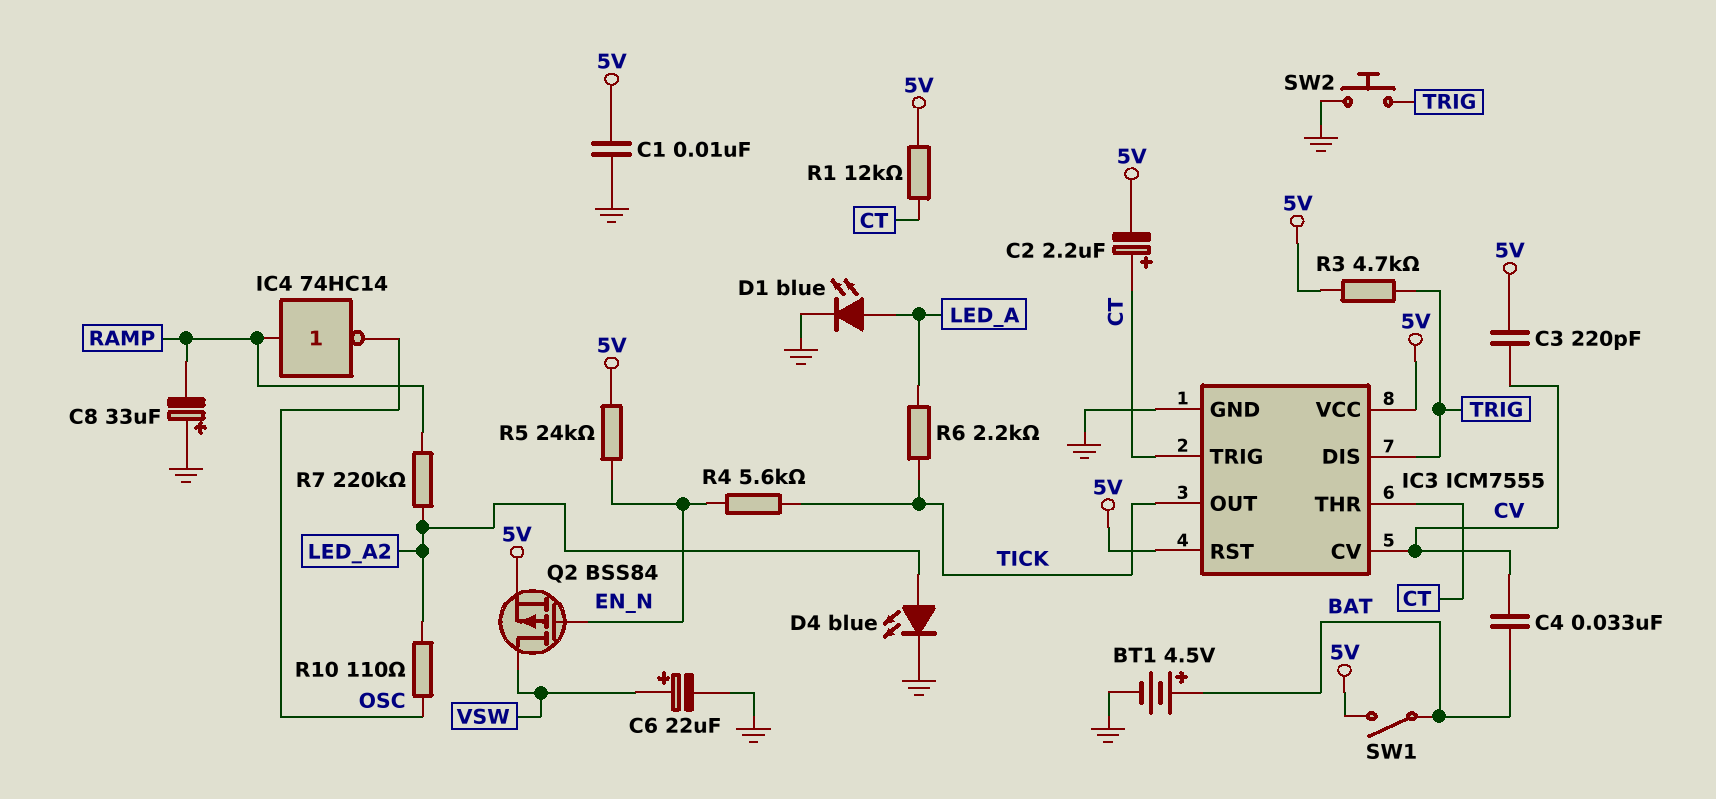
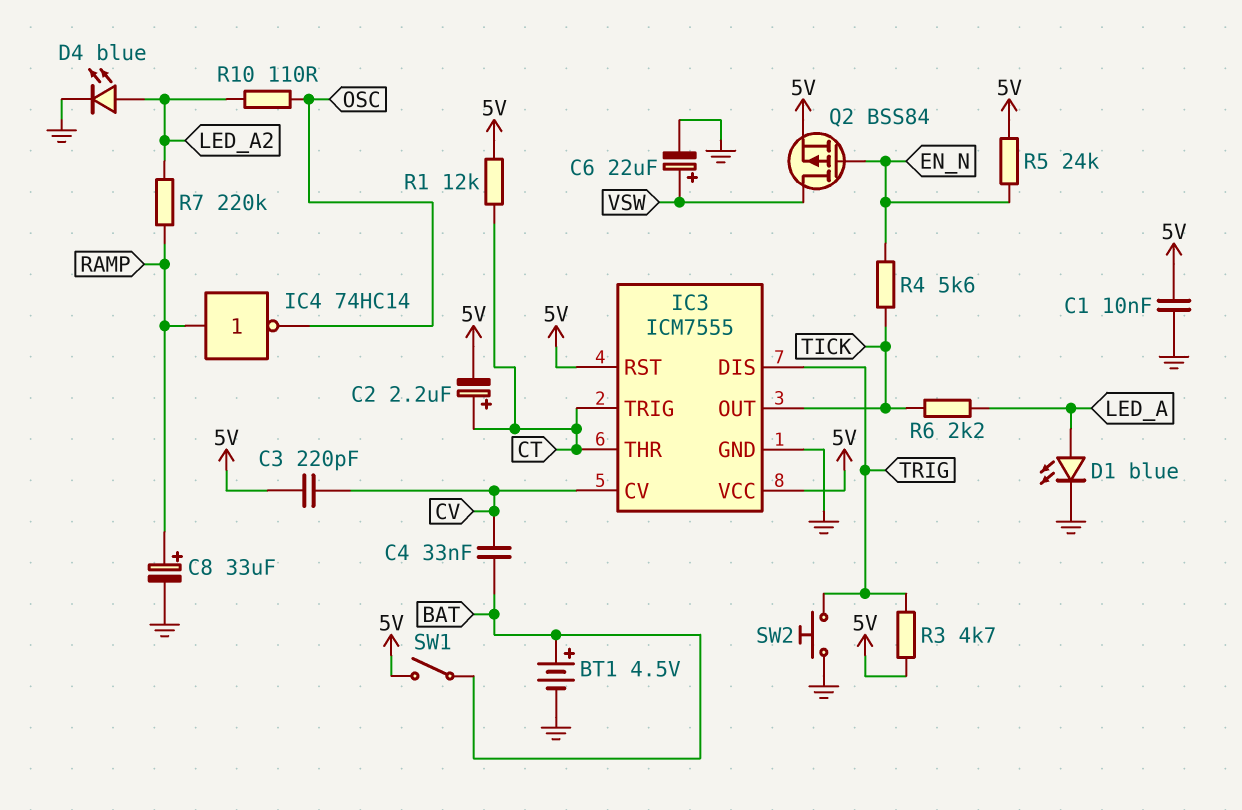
C8: 33uF (plus GND, minus RAMP) -> 33uF (plus RAMP, minus GND)

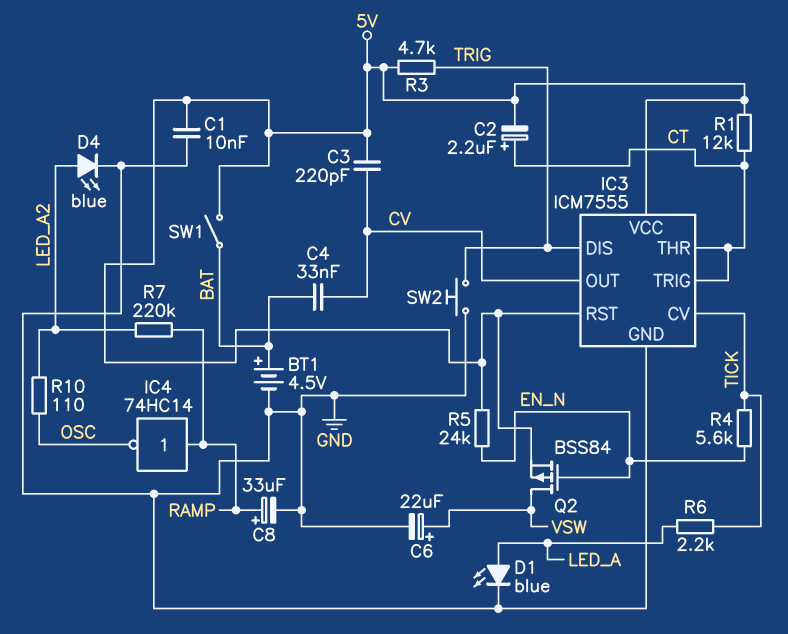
IC3 pin CV: CV -> TICK
IC3 pin OUT: TICK -> CV

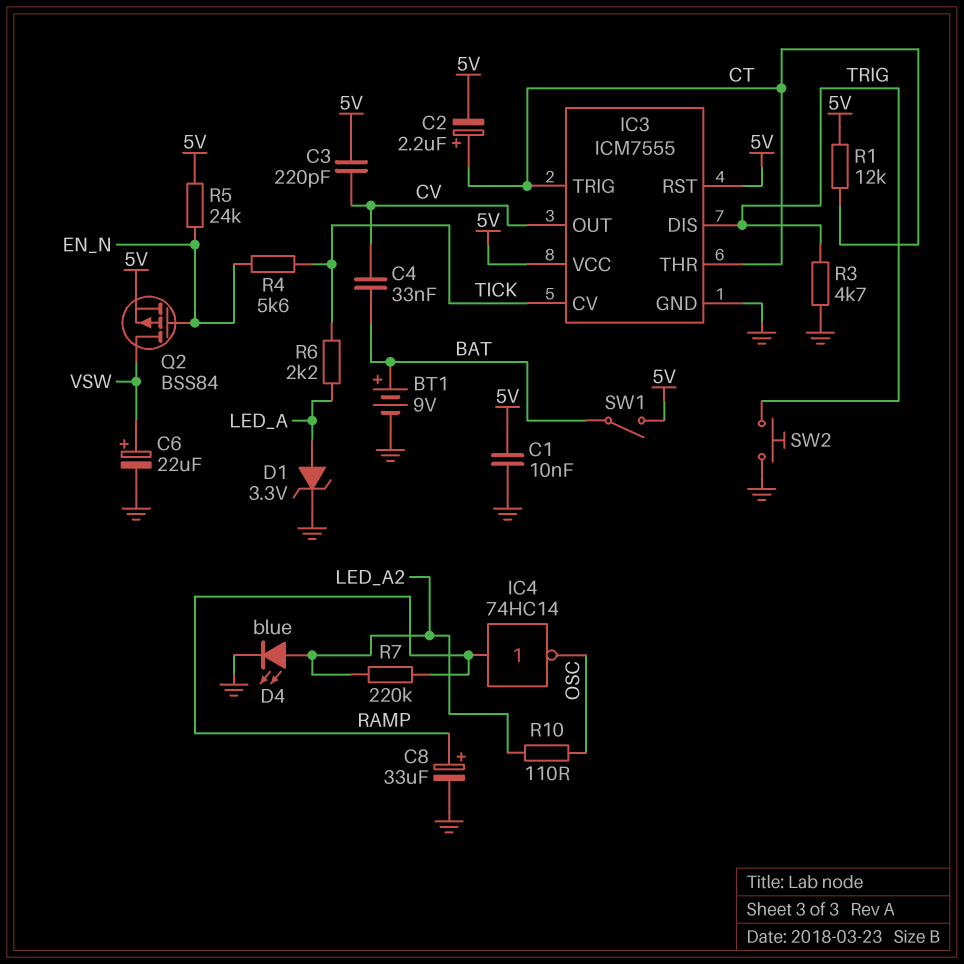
BT1: 4.5V (plus BAT, minus GND) -> 9V (plus BAT, minus GND)
D1: LED blue (A LED_A, K GND) -> zener 3.3V (A LED_A, K GND)
R3: 4.7k (5V, TRIG) -> 4.7k (GND, TRIG)

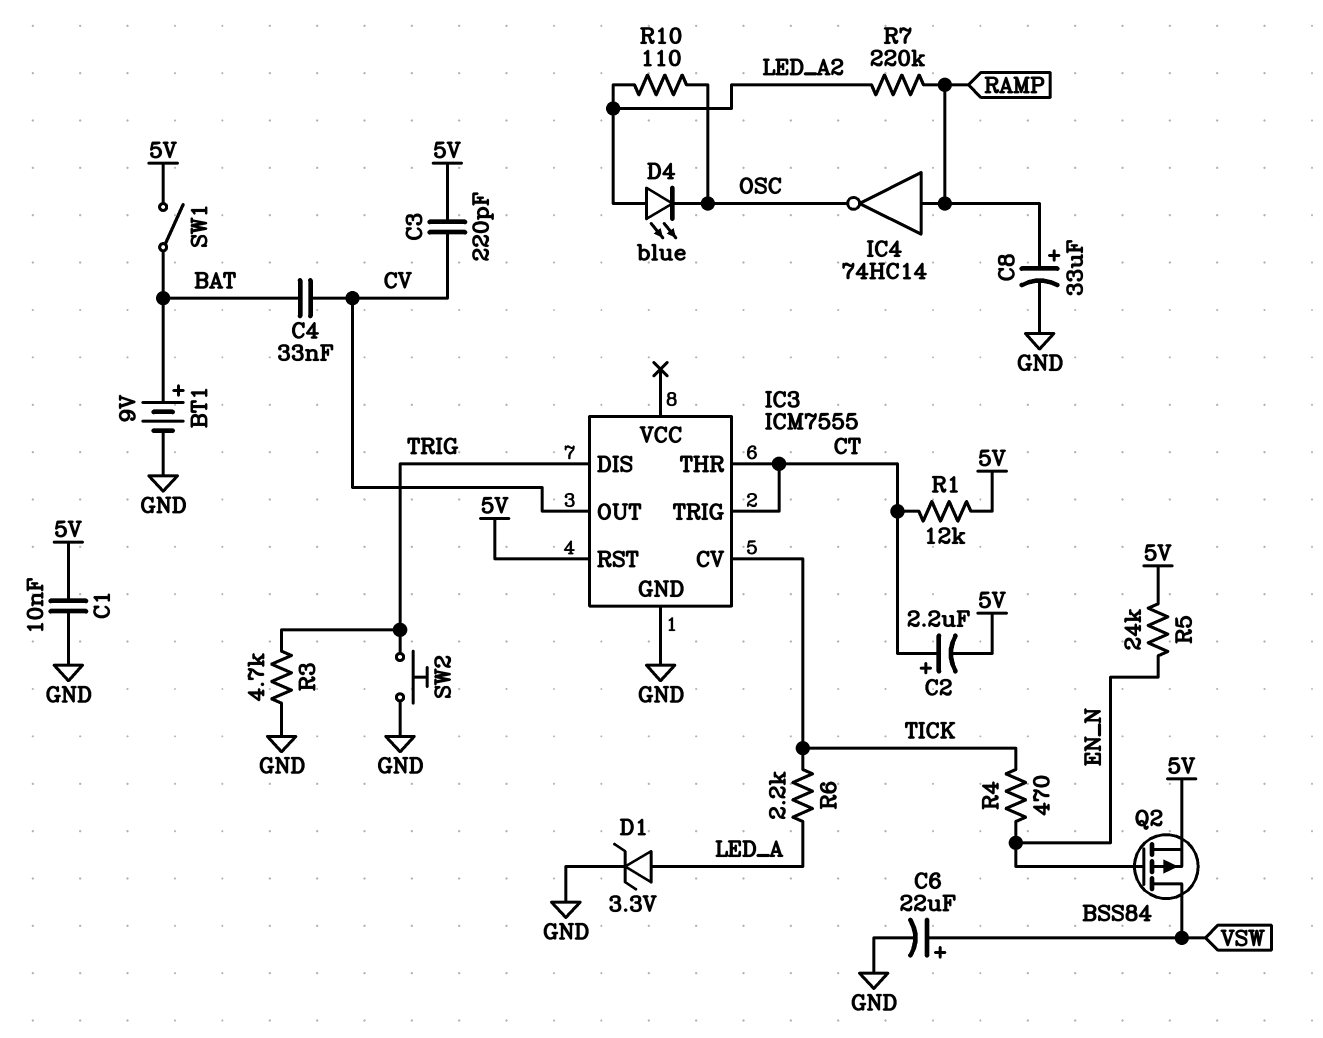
D4: LED blue (A LED_A2, K GND) -> LED blue (A LED_A2, K OSC)
IC3 pin VCC: 5V -> none
R4: 5.6k (EN_N, TICK) -> 470 (EN_N, TICK)

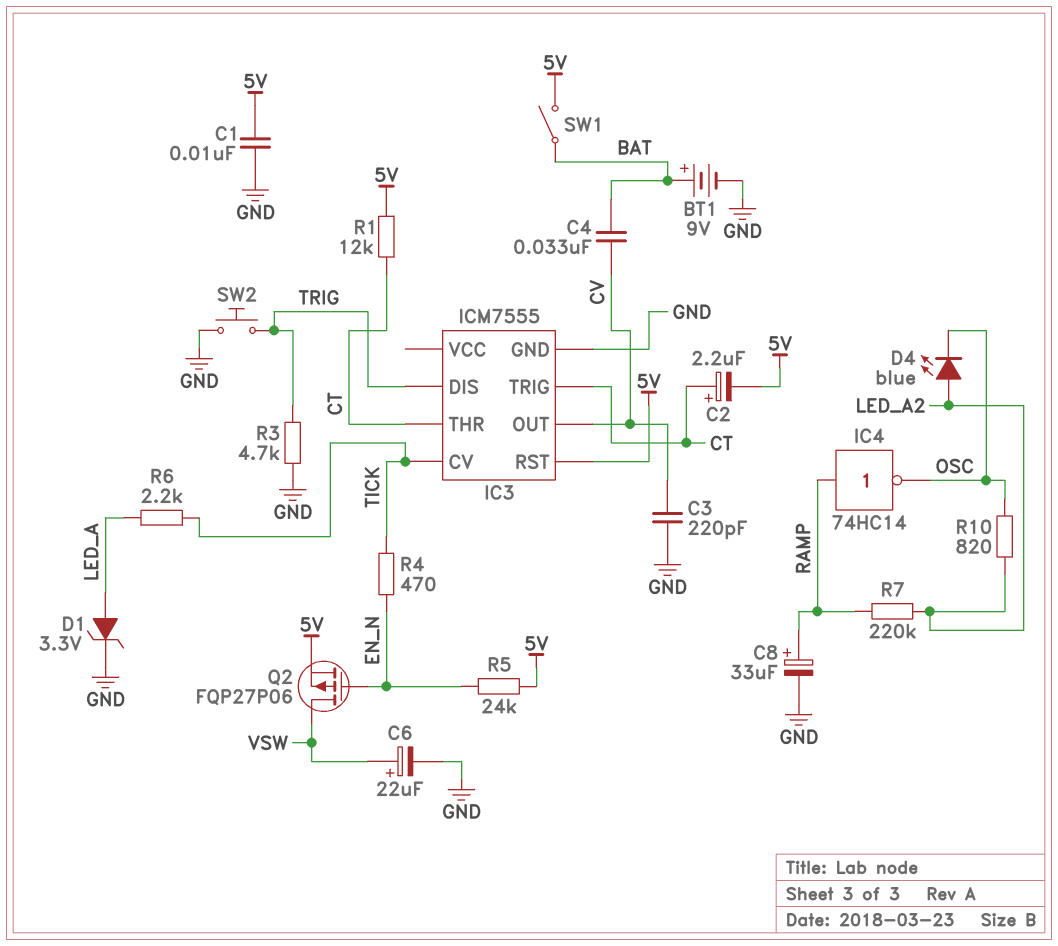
C3: 220pF (5V, CV) -> 220pF (CV, GND)
Q2: PMOS BSS84 (G EN_N, D VSW, S 5V) -> PMOS FQP27P06 (G EN_N, D VSW, S 5V)
R10: 110 (LED_A2, OSC) -> 820 (LED_A2, OSC)

